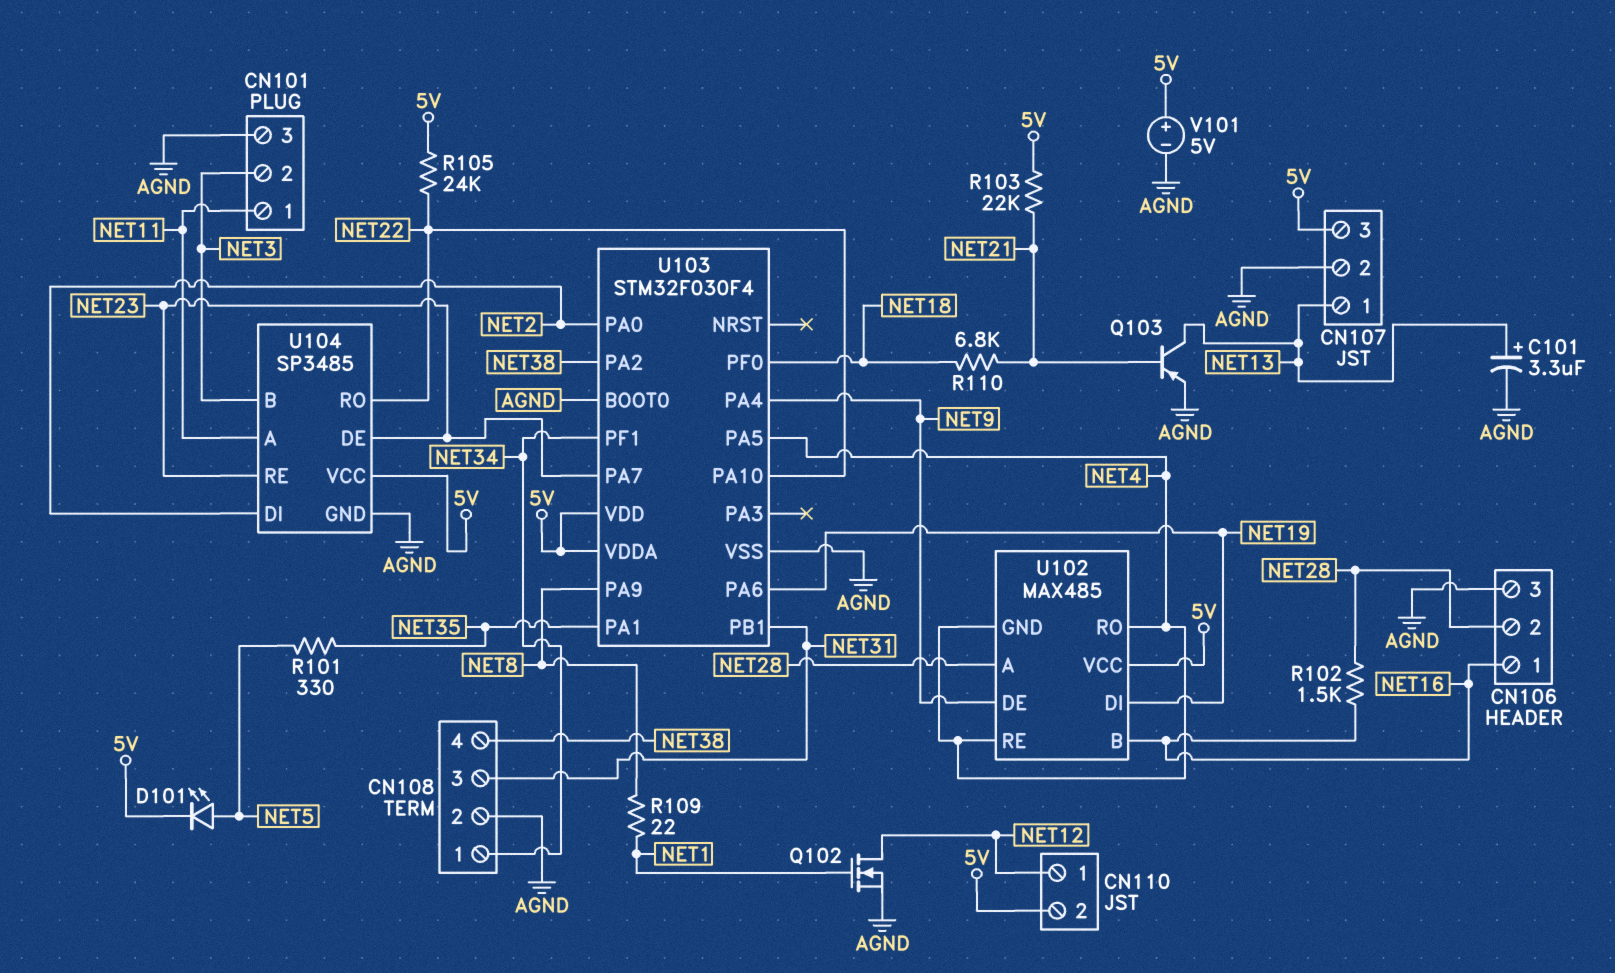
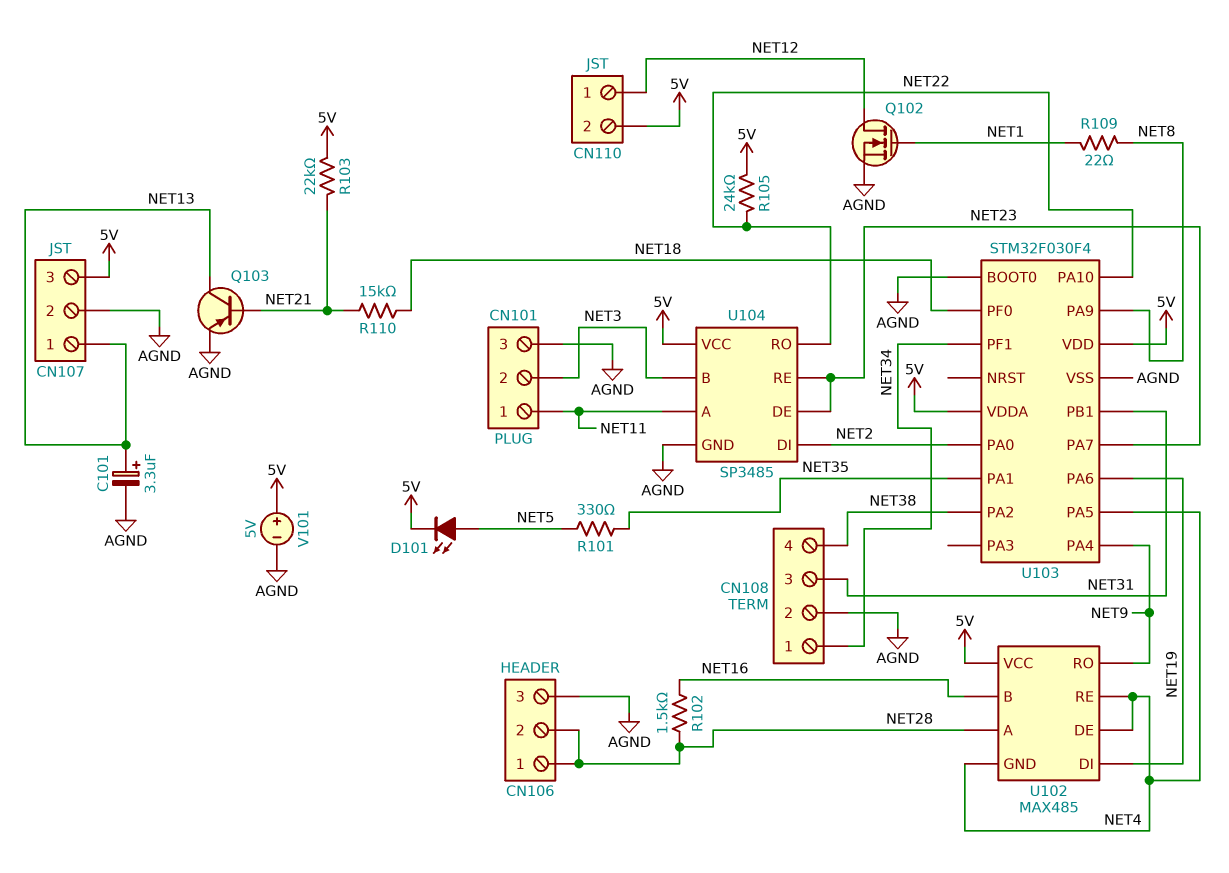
CN106 pin 1: NET16 -> NET28
R110: 6.8k (NET18, NET21) -> 15k (NET18, NET21)
U102 pin DE: NET9 -> NET4
U102 pin RO: NET4 -> NET9

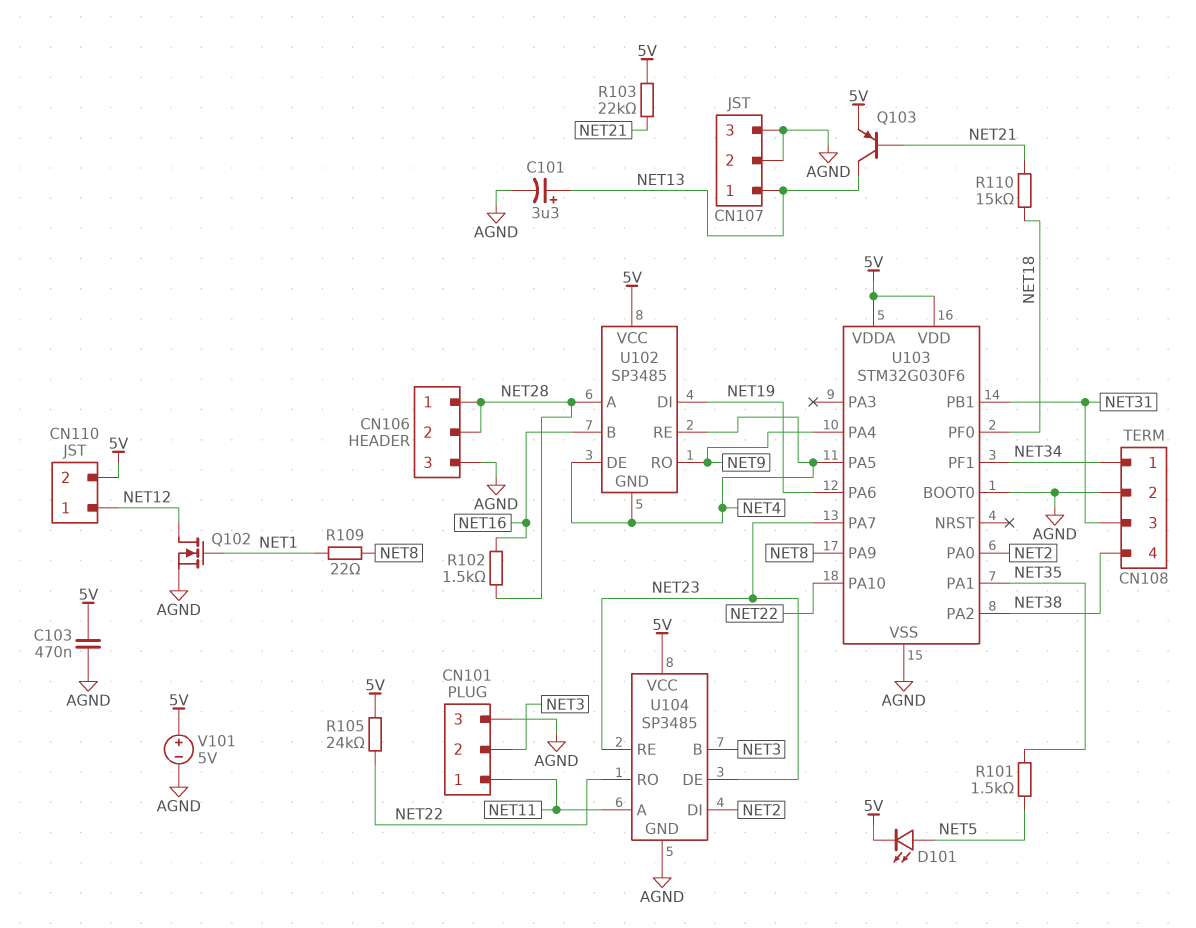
C103: none -> 470nF (5V, AGND)
CN107 pin 3: 5V -> AGND
Q103: PNP (B NET21, C NET13, E AGND) -> PNP (B NET21, C NET13, E 5V)
R101: 330 (NET5, NET35) -> 1.5k (NET5, NET35)
U102: MAX485 -> SP3485
U103: STM32F030F4 -> STM32G030F6

